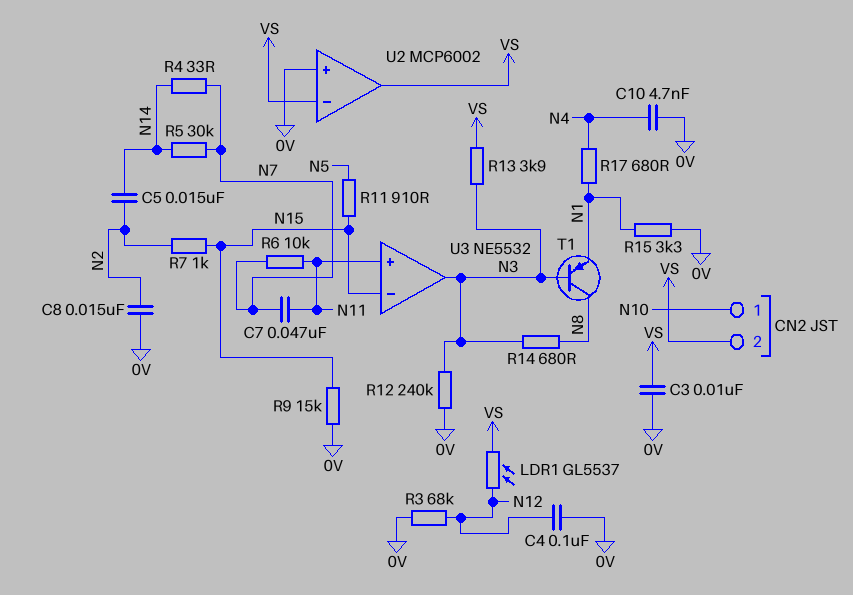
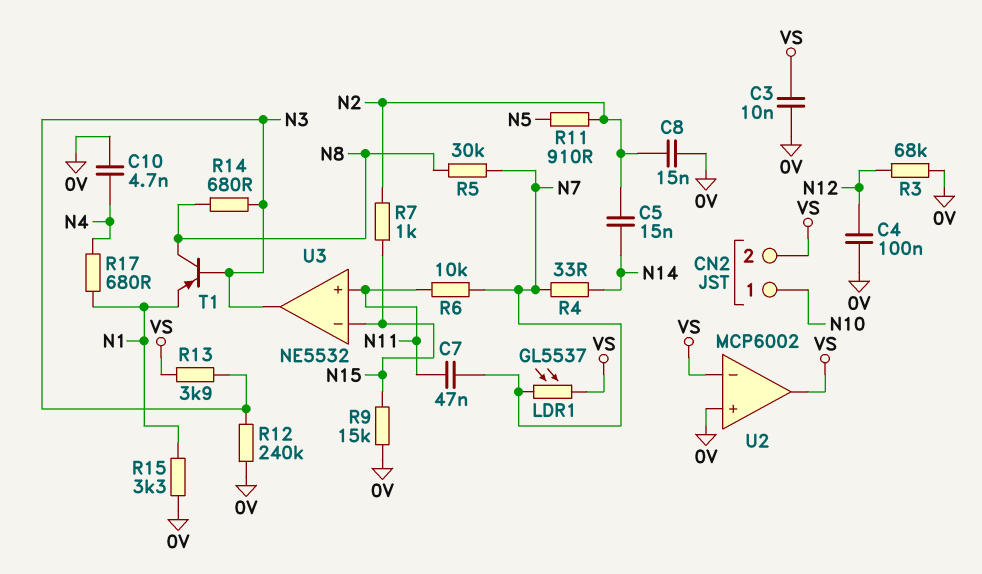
LDR1: GL5537 (N12, VS) -> GL5537 (N7, VS)
R5: 30k (N7, N14) -> 30k (N7, N8)
R11: 910 (N5, N15) -> 910 (N2, N5)

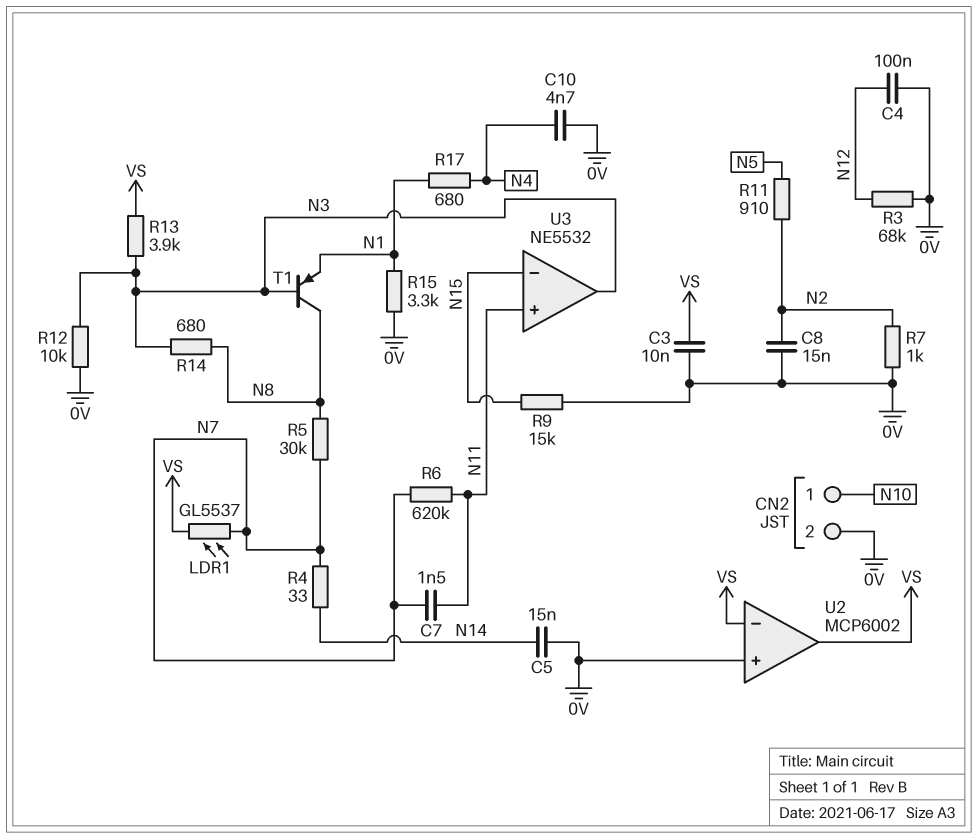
C5: 15nF (N2, N14) -> 15nF (0V, N14)
C7: 47nF (N7, N11) -> 1.5nF (N7, N11)
CN2 pin 2: VS -> 0V
R6: 10k (N7, N11) -> 620k (N7, N11)
R7: 1k (N2, N15) -> 1k (0V, N2)
R12: 240k (0V, N3) -> 10k (0V, N3)

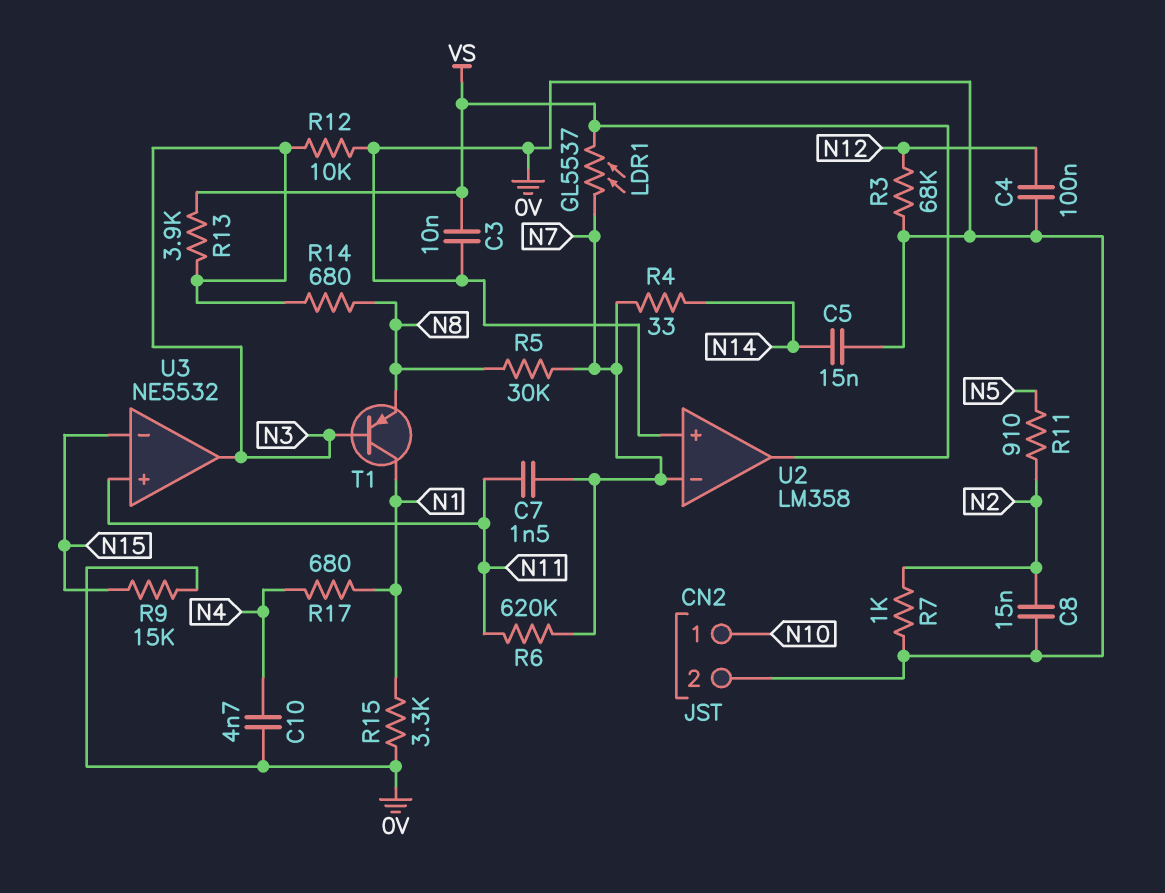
T1: PNP (B N3, C N8, E N1) -> PNP (B N3, C N1, E N8)
U2: MCP6002 -> LM358
U2 pin in-: VS -> N7

